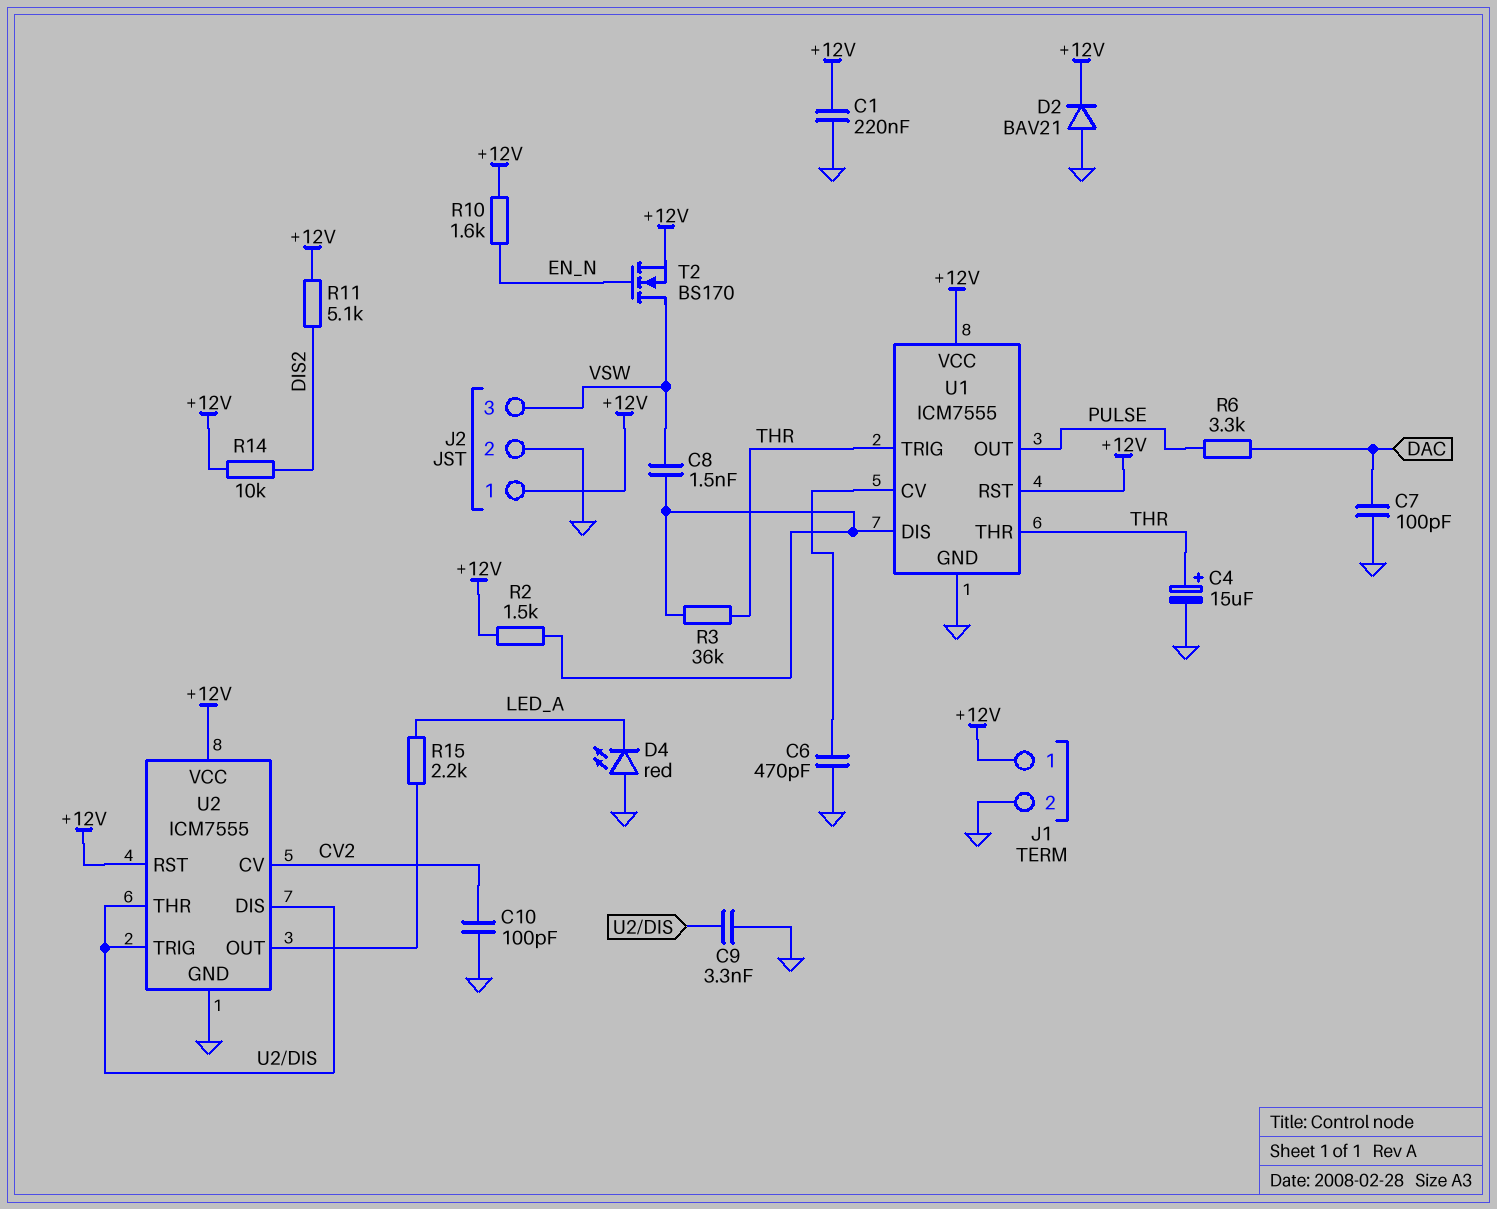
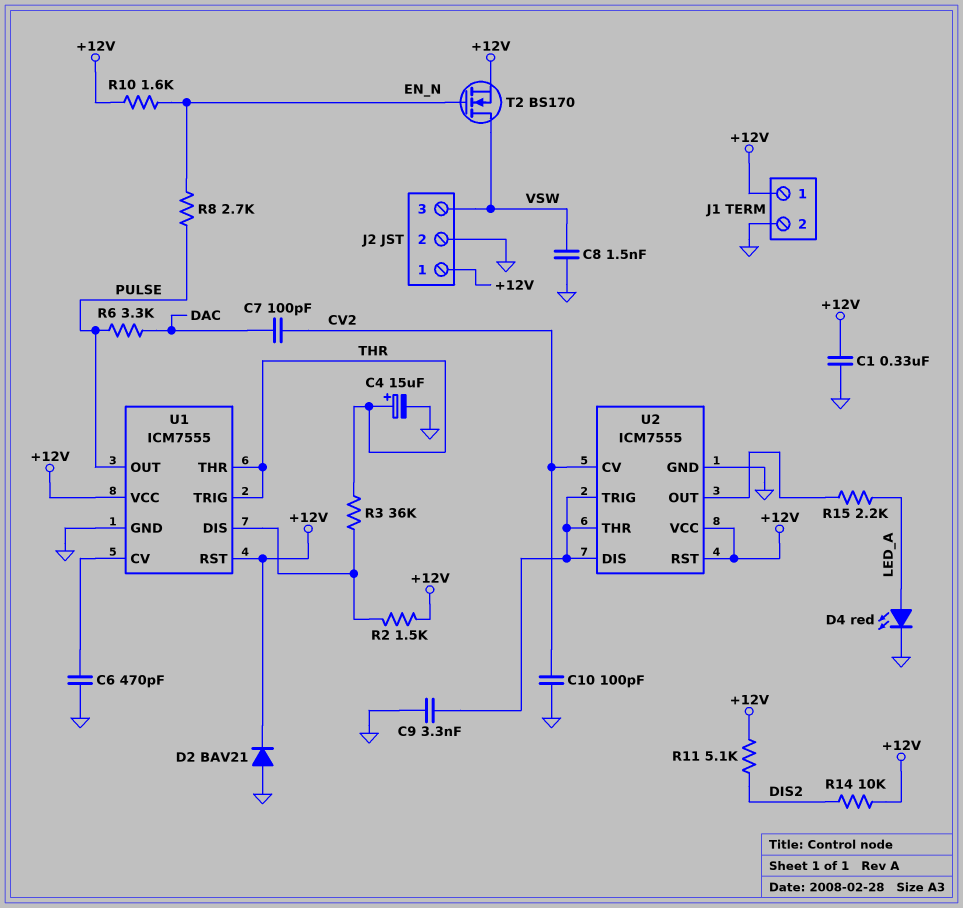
C1: 220nF (+12V, GND) -> 330nF (+12V, GND)
C7: 100pF (DAC, GND) -> 100pF (CV2, DAC)
C8: 1.5nF (U1/DIS, VSW) -> 1.5nF (GND, VSW)
D4: LED red (A GND, K LED_A) -> LED red (A LED_A, K GND)
R8: none -> 2.7k (EN_N, PULSE)

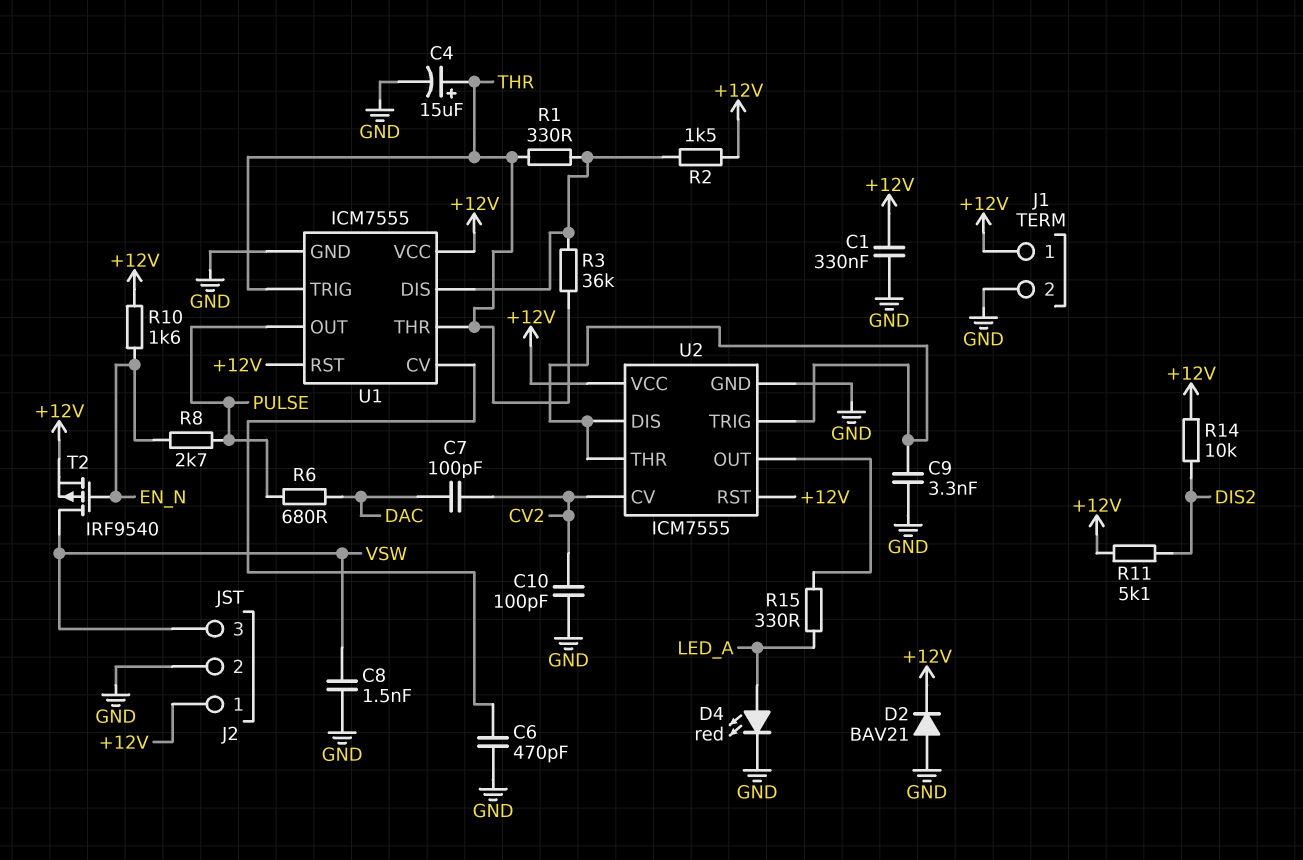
R1: none -> 330 (THR, U1/DIS)
R6: 3.3k (DAC, PULSE) -> 680 (DAC, PULSE)
R15: 2.2k (LED_A, U2/OUT) -> 330 (LED_A, U2/OUT)
T2: NMOS BS170 (G EN_N, D VSW, S +12V) -> PMOS IRF9540 (G EN_N, D VSW, S +12V)

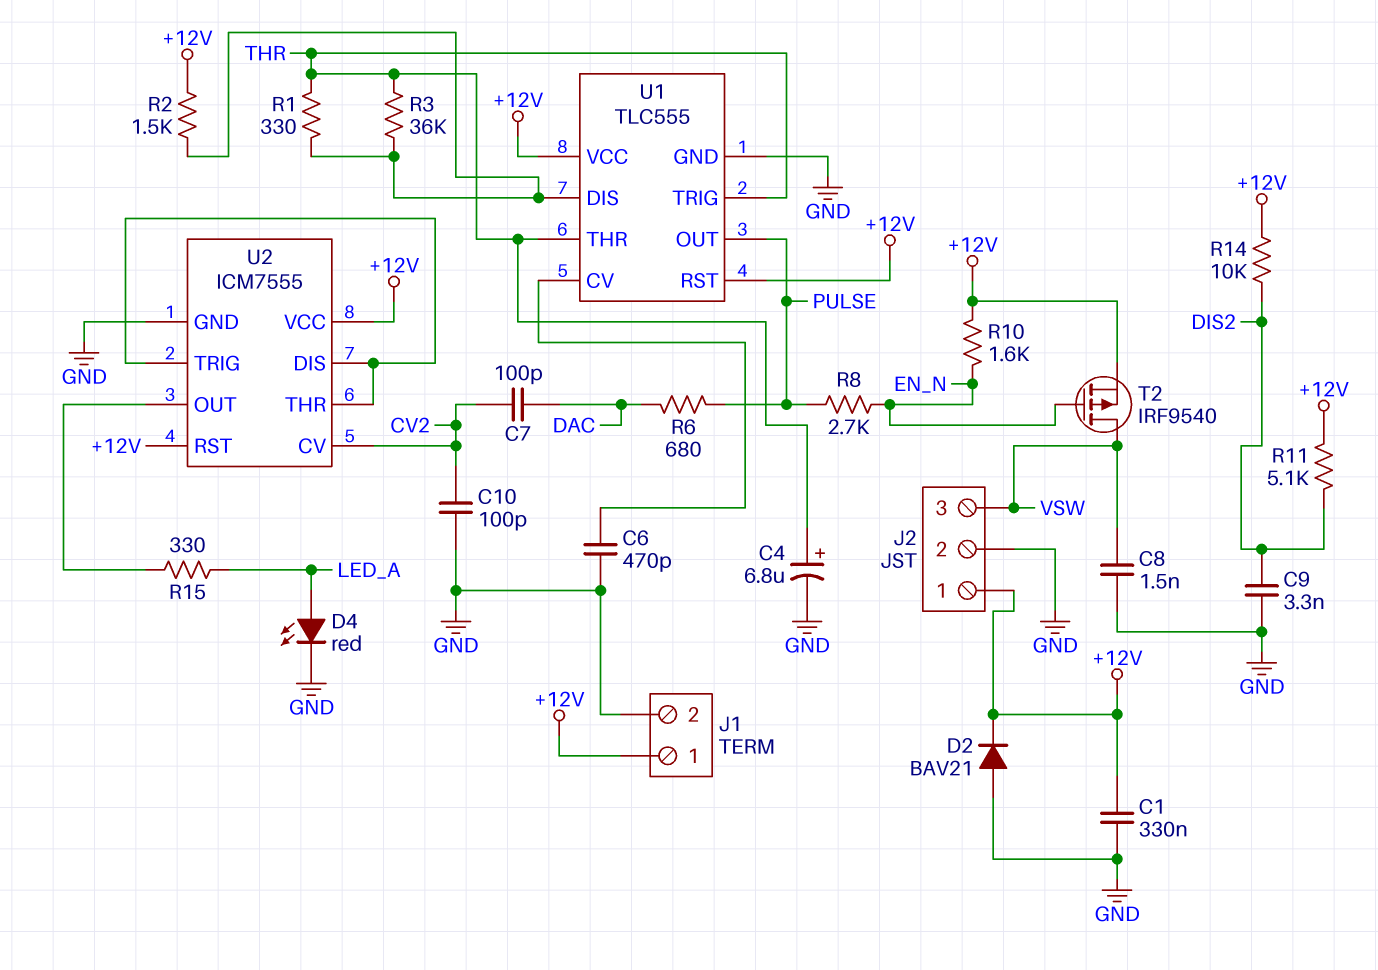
C4: 15uF (plus THR, minus GND) -> 6.8uF (plus THR, minus GND)
C9: 3.3nF (GND, U2/DIS) -> 3.3nF (DIS2, GND)
U1: ICM7555 -> TLC555

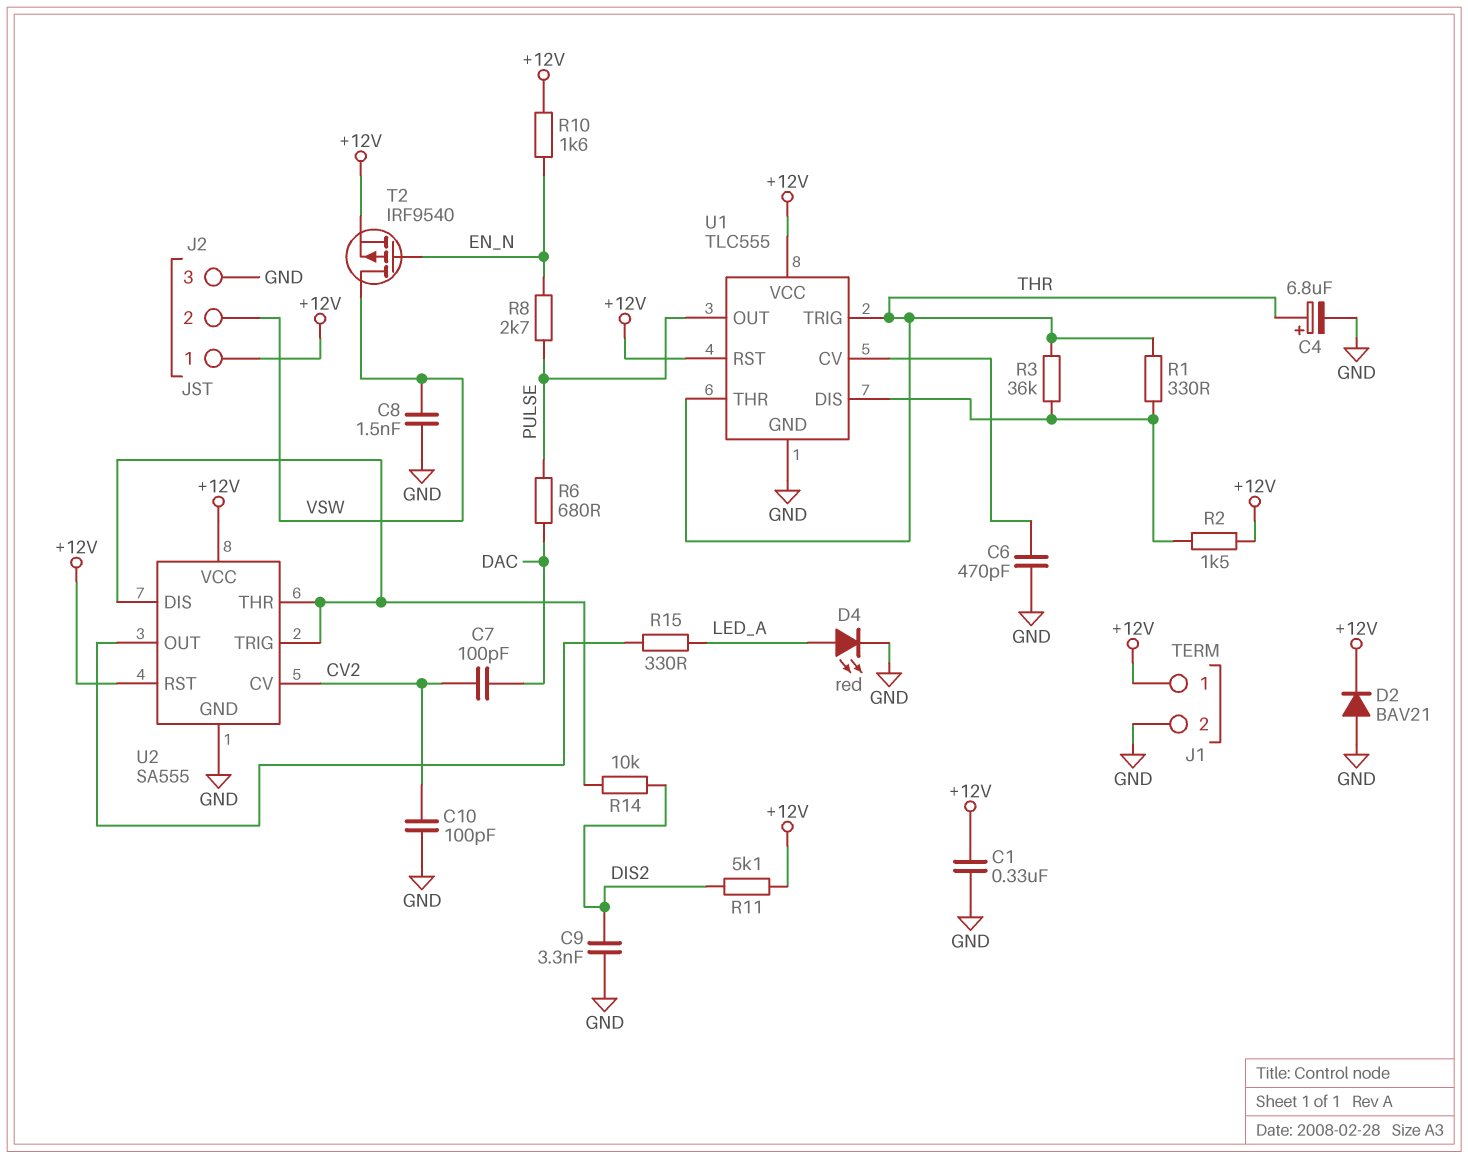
J2 pin 2: GND -> VSW
J2 pin 3: VSW -> GND
R14: 10k (+12V, DIS2) -> 10k (DIS2, U2/DIS)
U2: ICM7555 -> SA555

